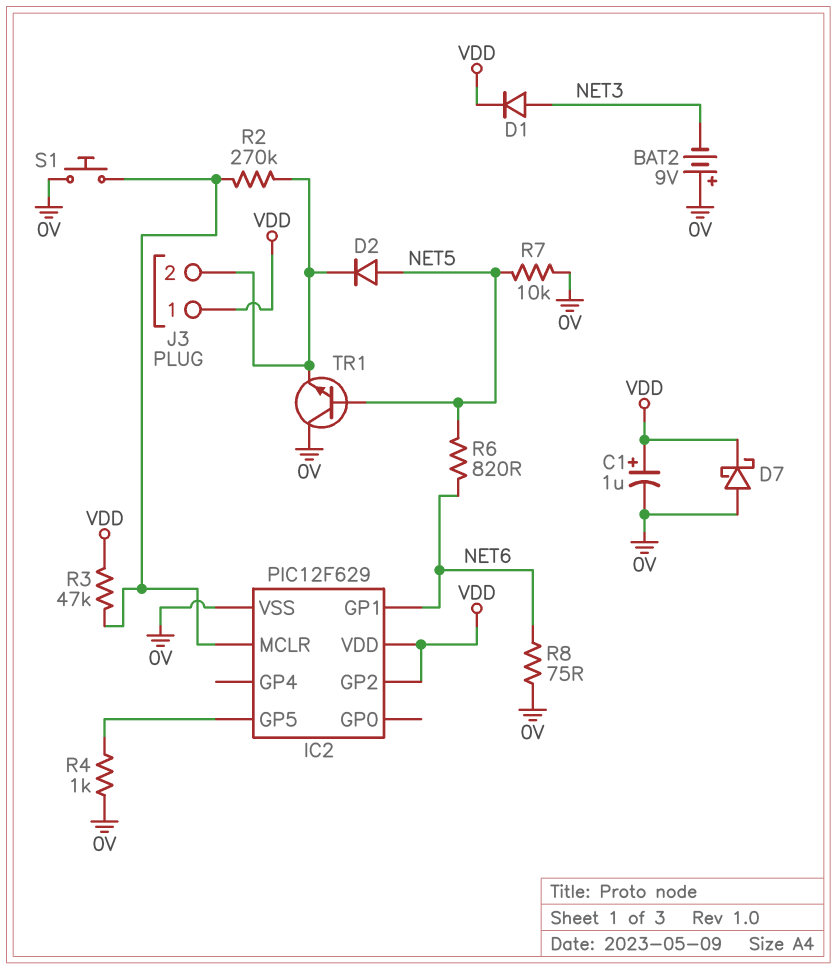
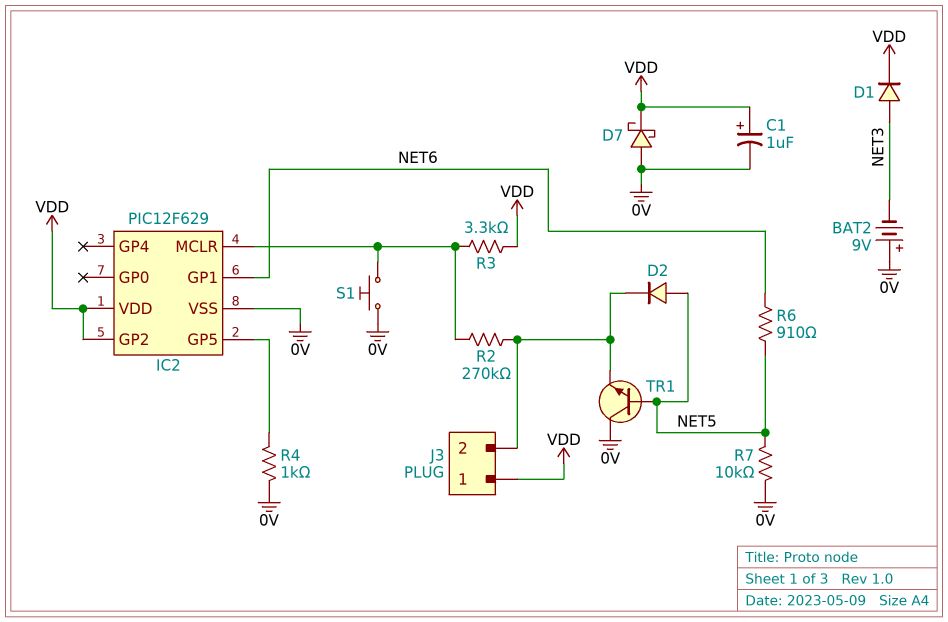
R3: 47k (IC2/MCLR, VDD) -> 3.3k (IC2/MCLR, VDD)
R6: 820 (NET5, NET6) -> 910 (NET5, NET6)
R8: 75 (0V, NET6) -> none

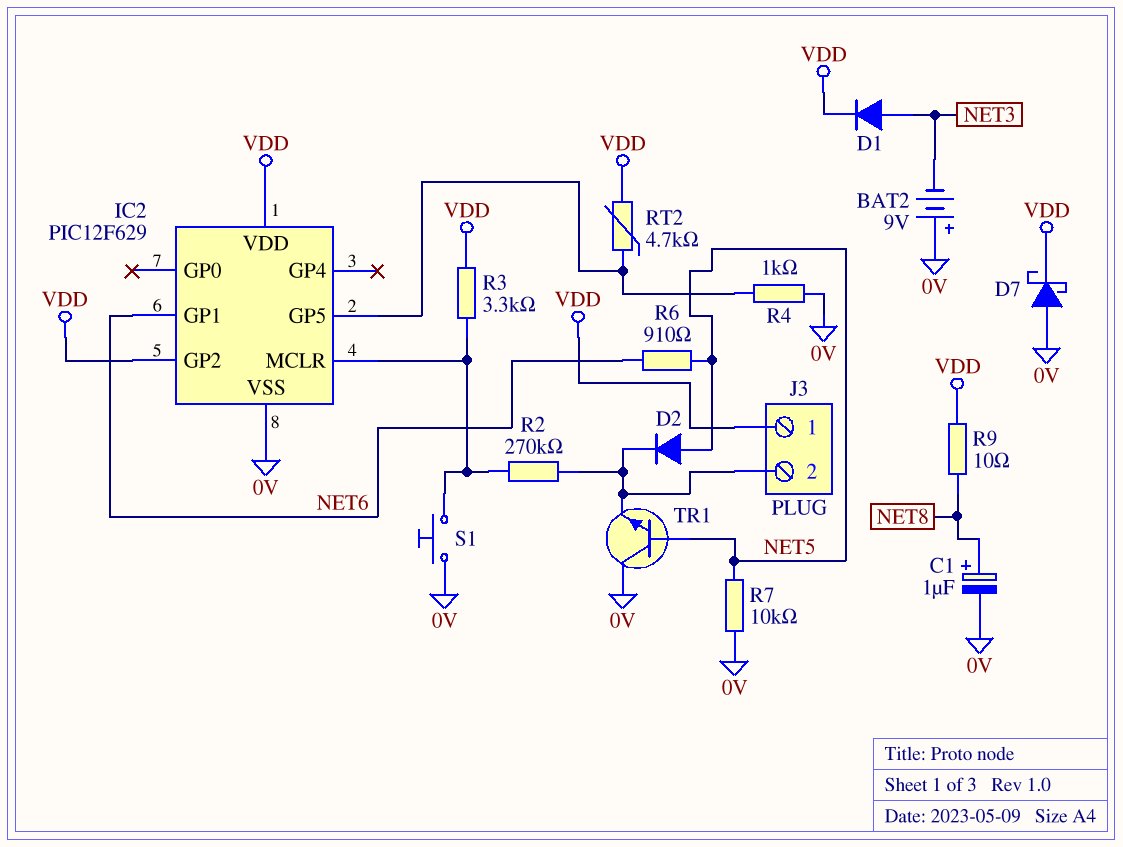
C1: 1uF (plus VDD, minus 0V) -> 1uF (plus NET8, minus 0V)
R9: none -> 10 (NET8, VDD)
RT2: none -> 4.7k (IC2/GP5, VDD)

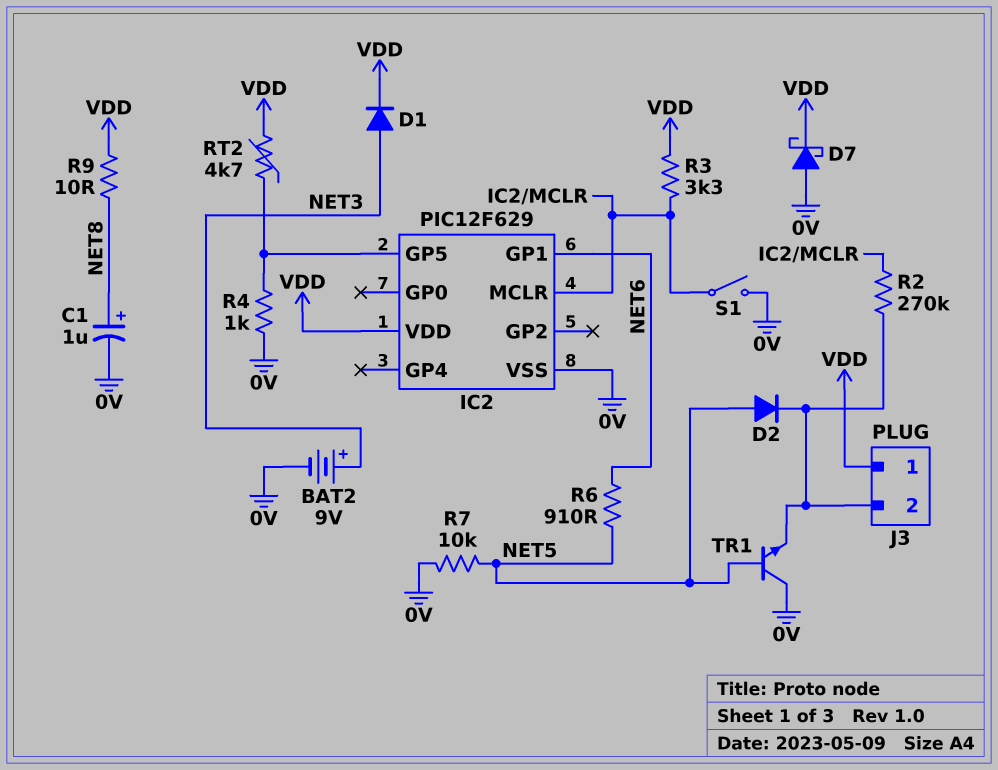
BAT2: 9V (plus 0V, minus NET3) -> 9V (plus NET3, minus 0V)
IC2 pin GP2: VDD -> none
S1: button (0V, IC2/MCLR) -> switch (0V, IC2/MCLR)

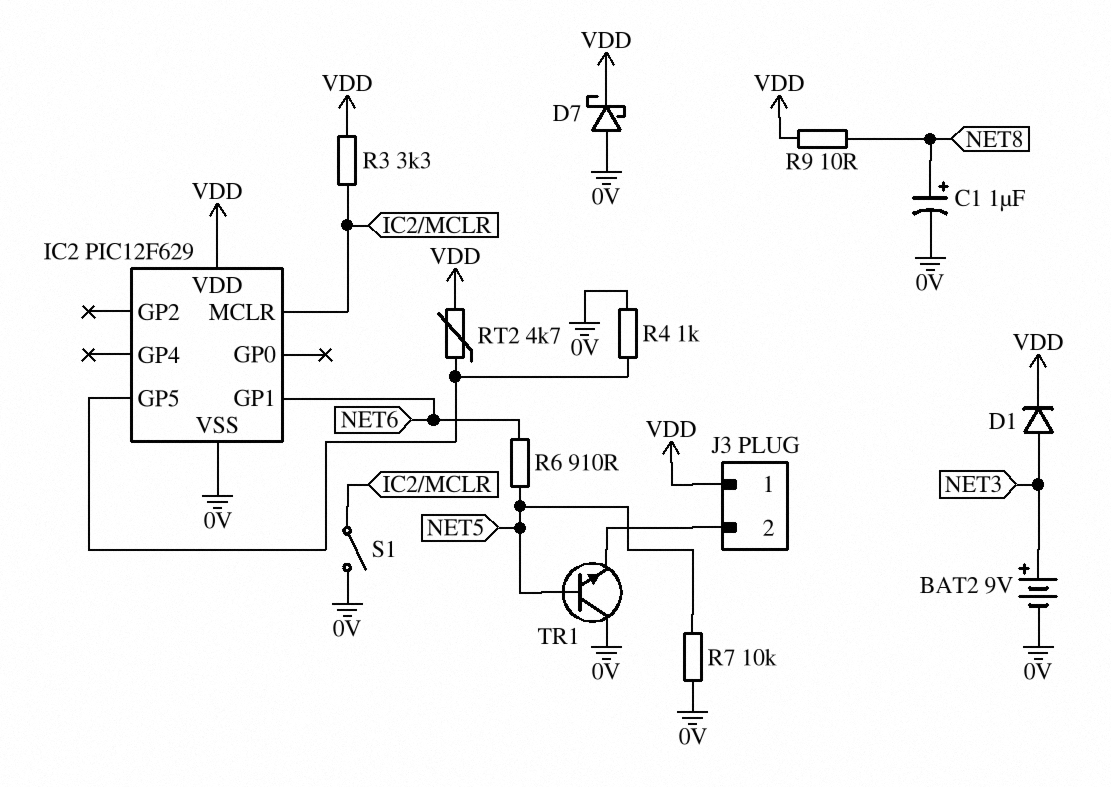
D2: diode (A NET5, K J3/2) -> none
R2: 270k (IC2/MCLR, J3/2) -> none

